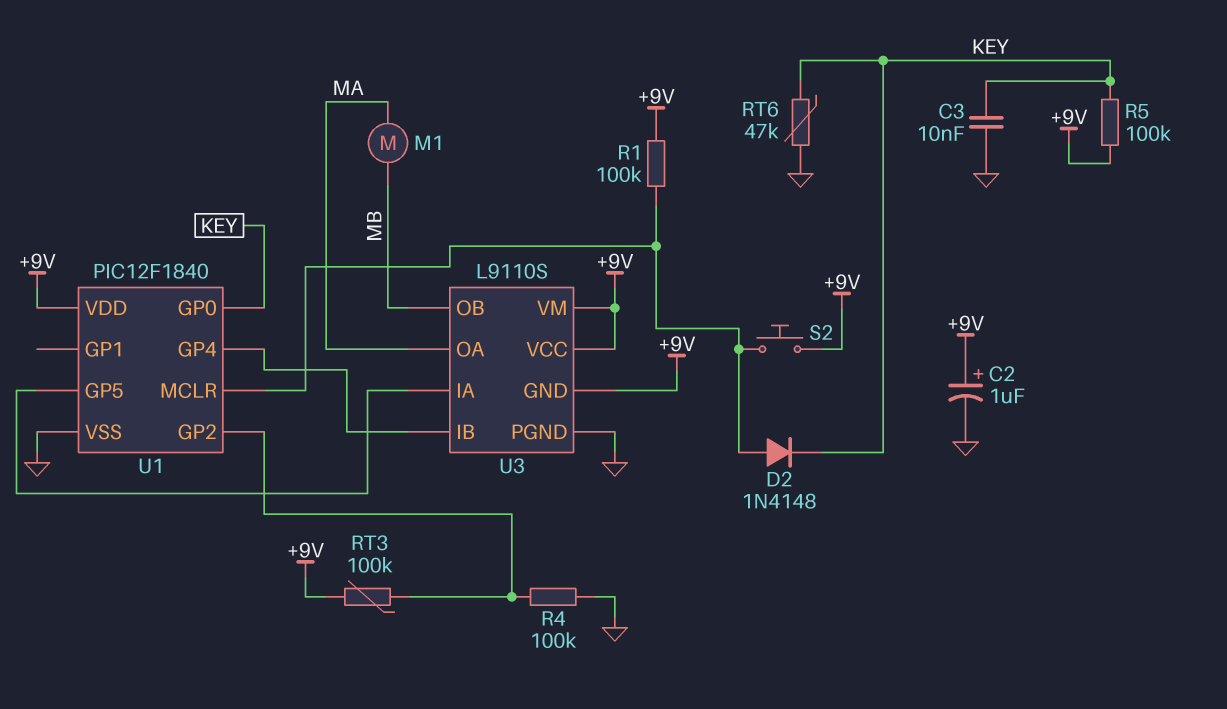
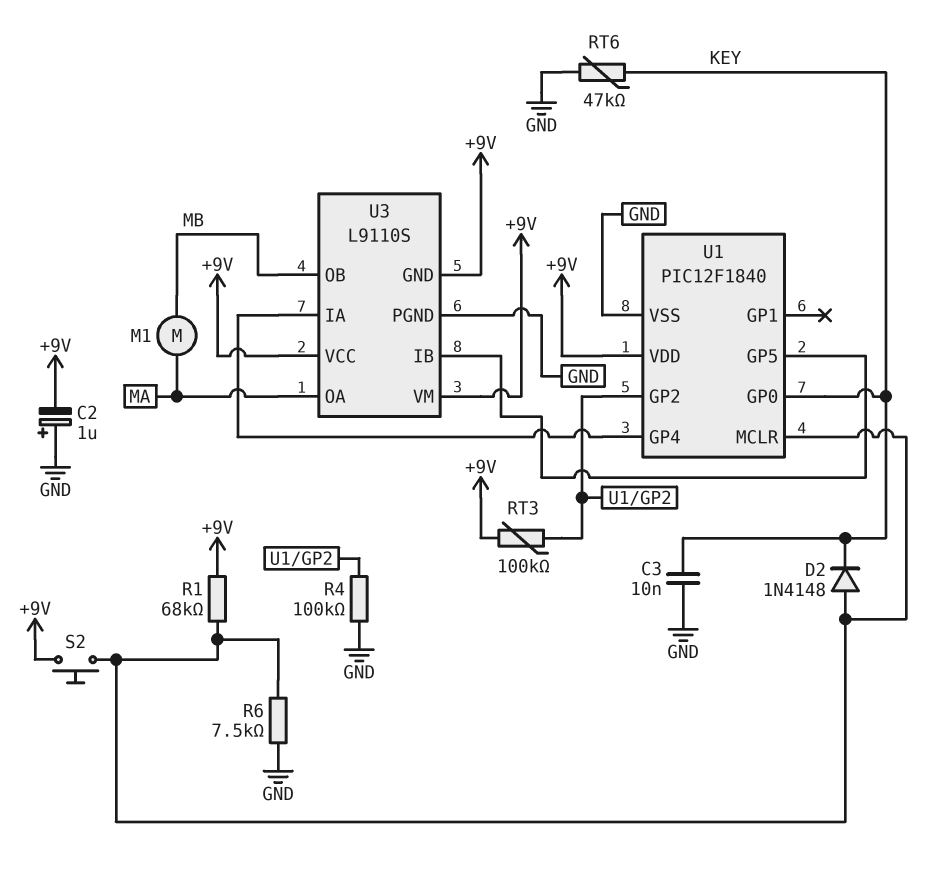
C2: 1uF (plus +9V, minus GND) -> 1uF (plus GND, minus +9V)
R1: 100k (+9V, U1/MCLR) -> 68k (+9V, U1/MCLR)
R5: 100k (+9V, KEY) -> none
R6: none -> 7.5k (GND, U1/MCLR)
U3 pin IA: U1/GP5 -> U1/GP4
U3 pin IB: U1/GP4 -> U1/GP5

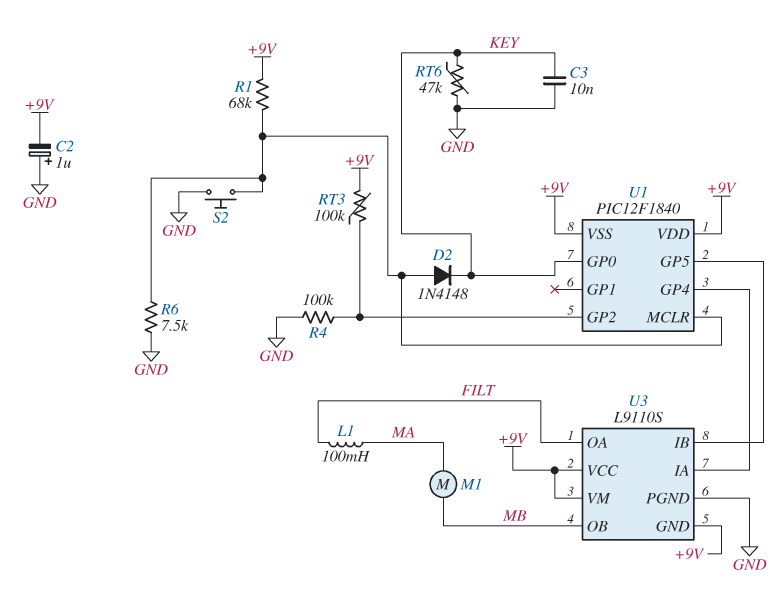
L1: none -> 100mH (FILT, MA)
S2: button (+9V, U1/MCLR) -> button (GND, U1/MCLR)
U1 pin VSS: GND -> +9V
U3 pin OA: MA -> FILT

